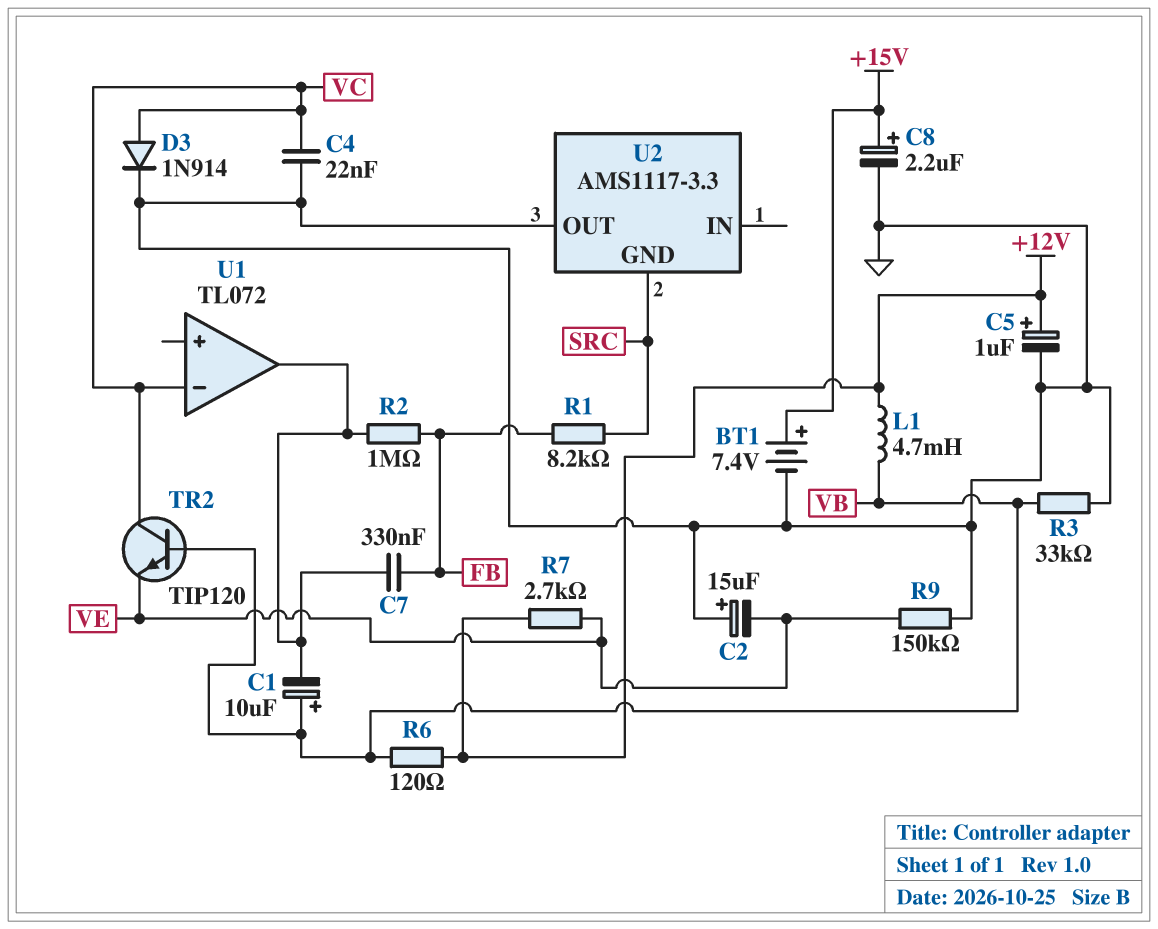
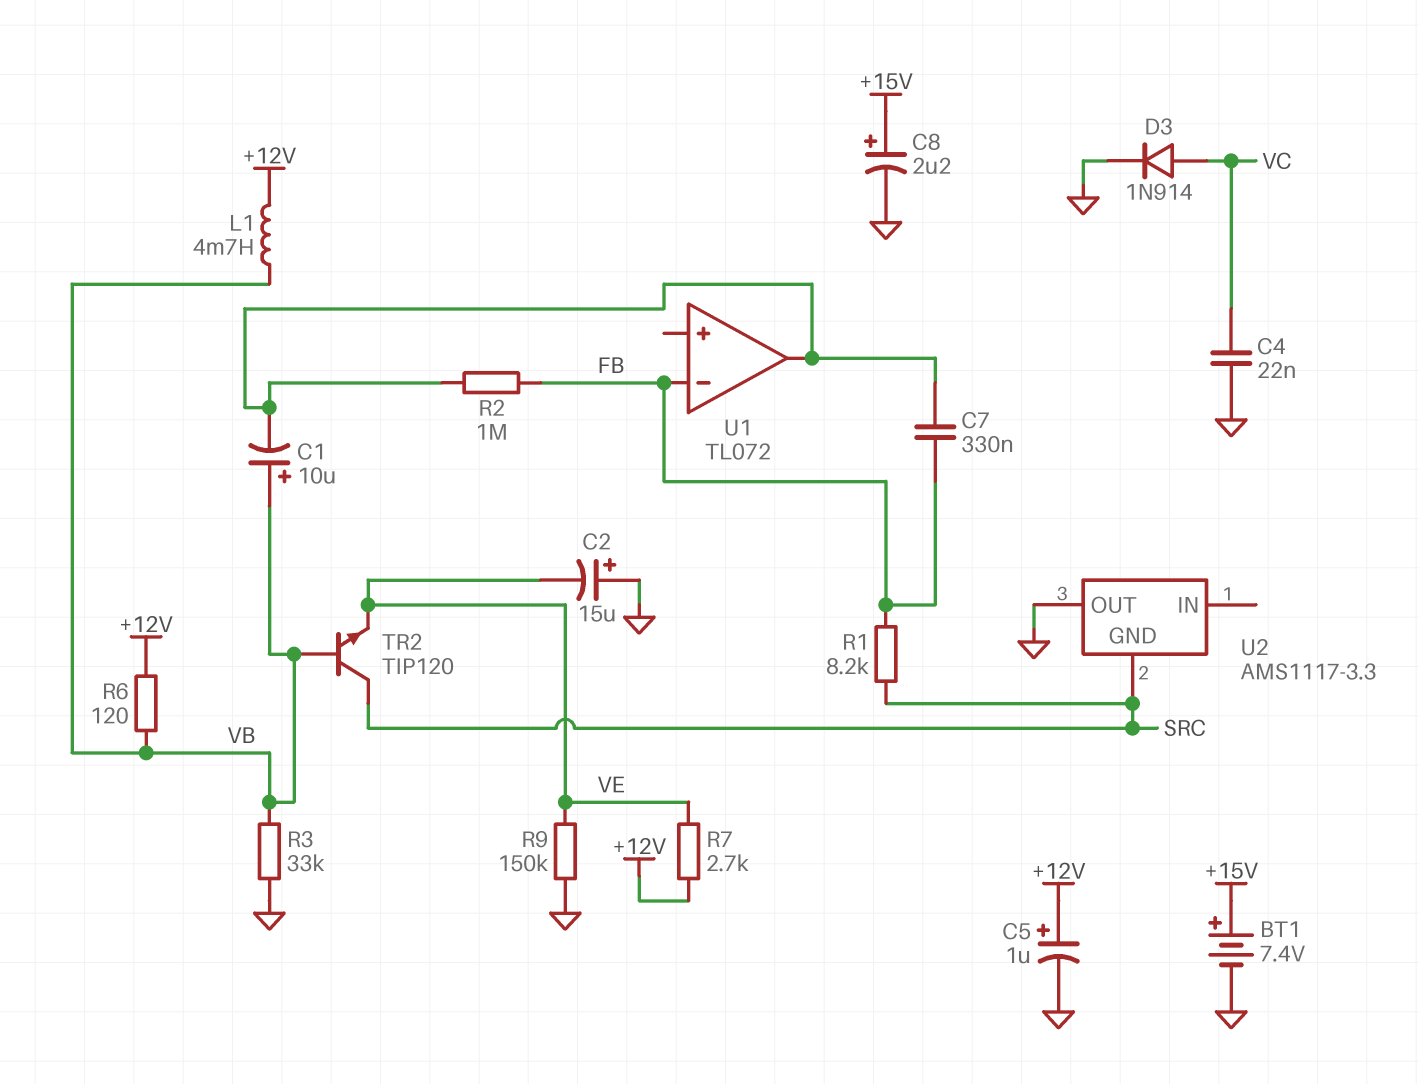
TR2: NPN TIP120 (B VB, C VC, E VE) -> NPN TIP120 (B VB, C SRC, E VE)
U1 pin in-: VC -> FB

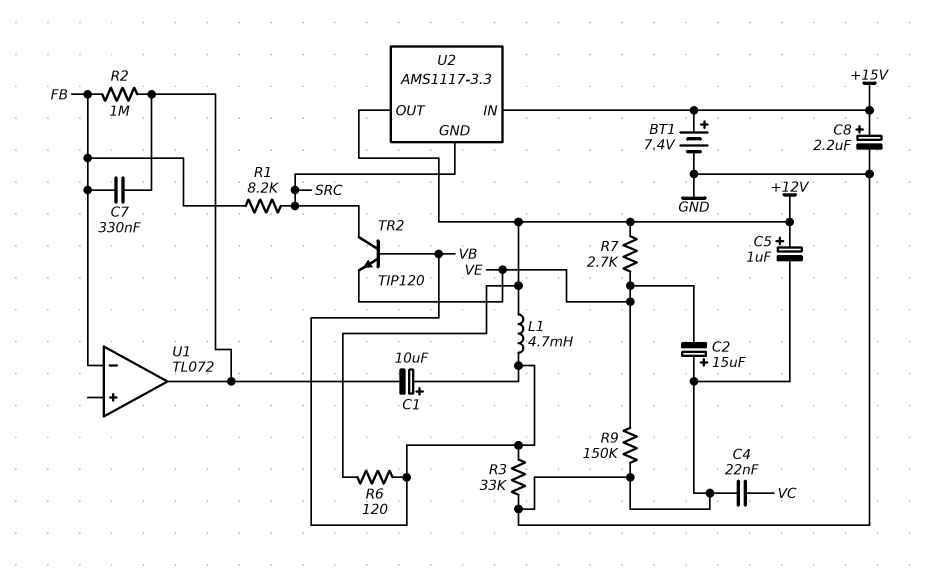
D3: diode 1N914 (A VC, K GND) -> none
U2 pin IN: none -> +15V
U2 pin OUT: GND -> +12V

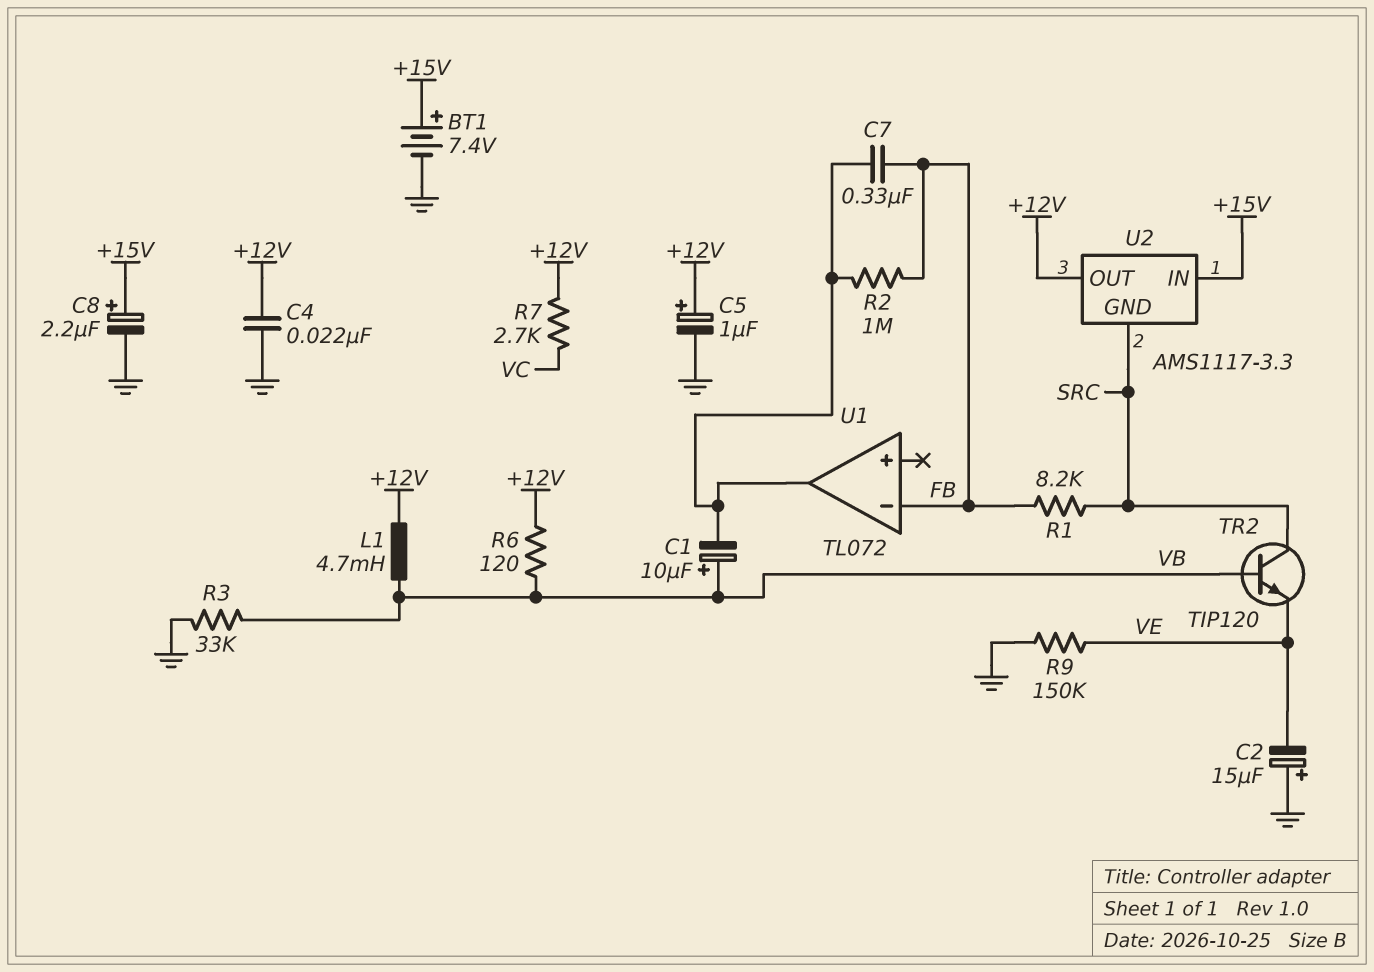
C4: 22nF (GND, VC) -> 22nF (+12V, GND)
R7: 2.7k (+12V, VE) -> 2.7k (+12V, VC)

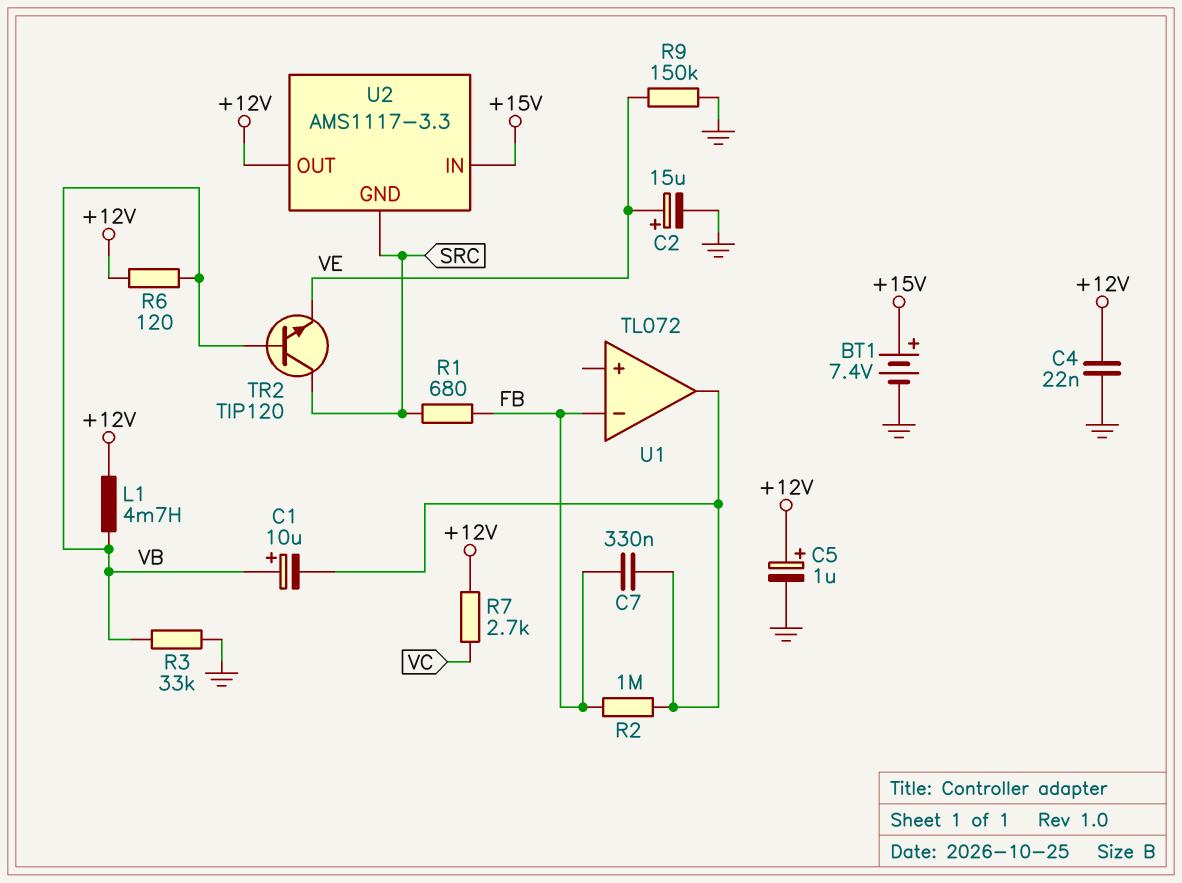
C2: 15uF (plus GND, minus VE) -> 15uF (plus VE, minus GND)
C8: 2.2uF (plus +15V, minus GND) -> none
R1: 8.2k (FB, SRC) -> 680 (FB, SRC)

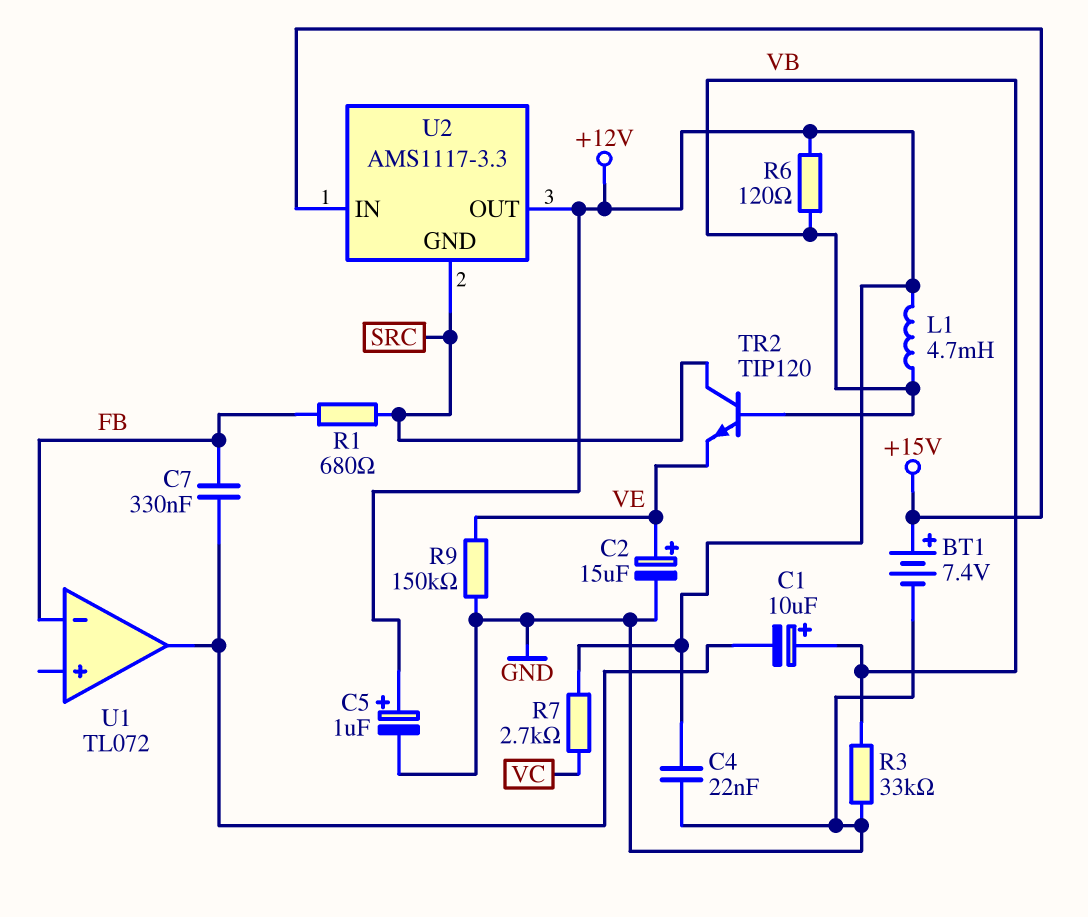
R2: 1M (FB, U1/out) -> none

